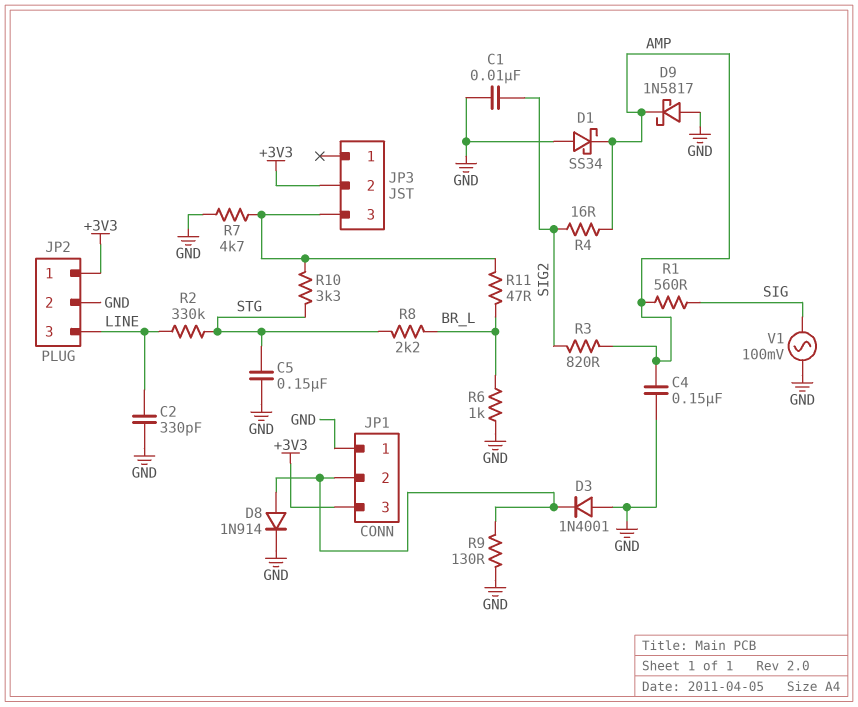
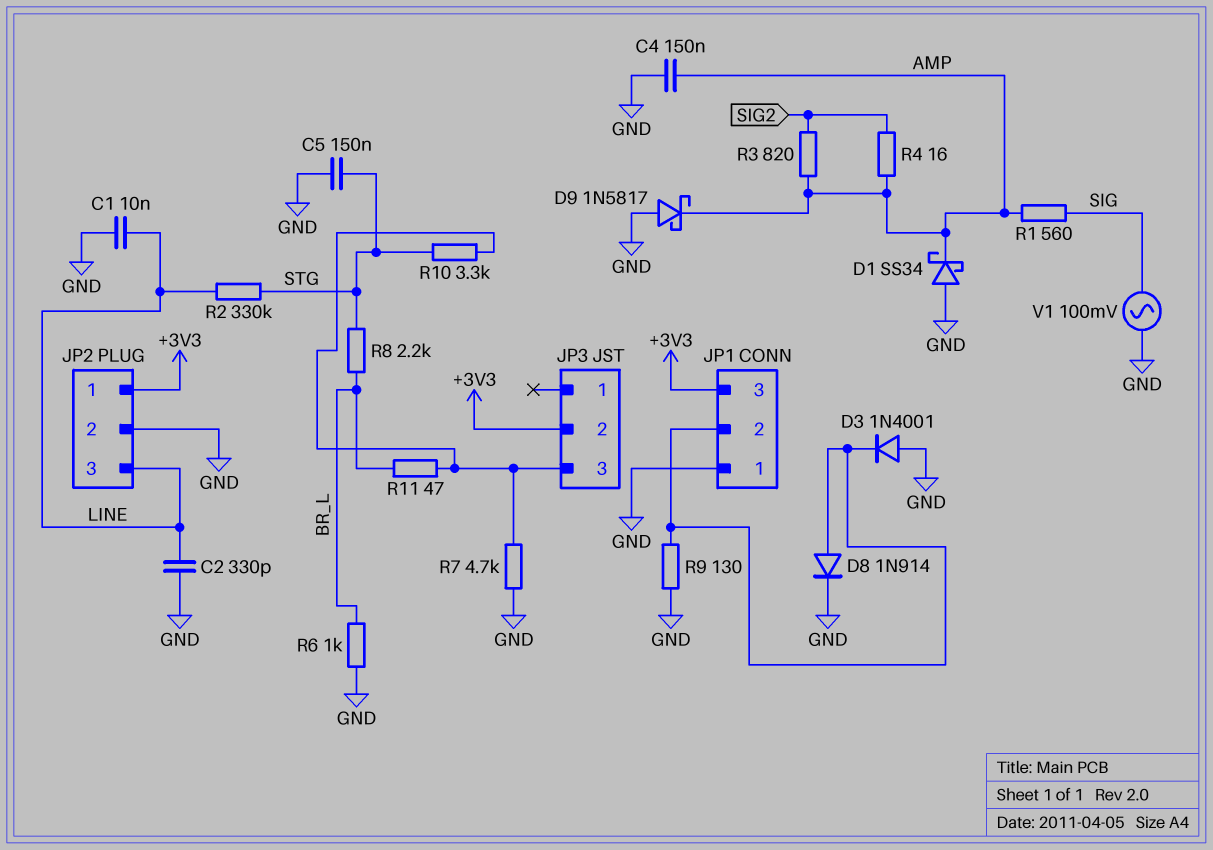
C1: 10nF (GND, SIG2) -> 10nF (GND, LINE)

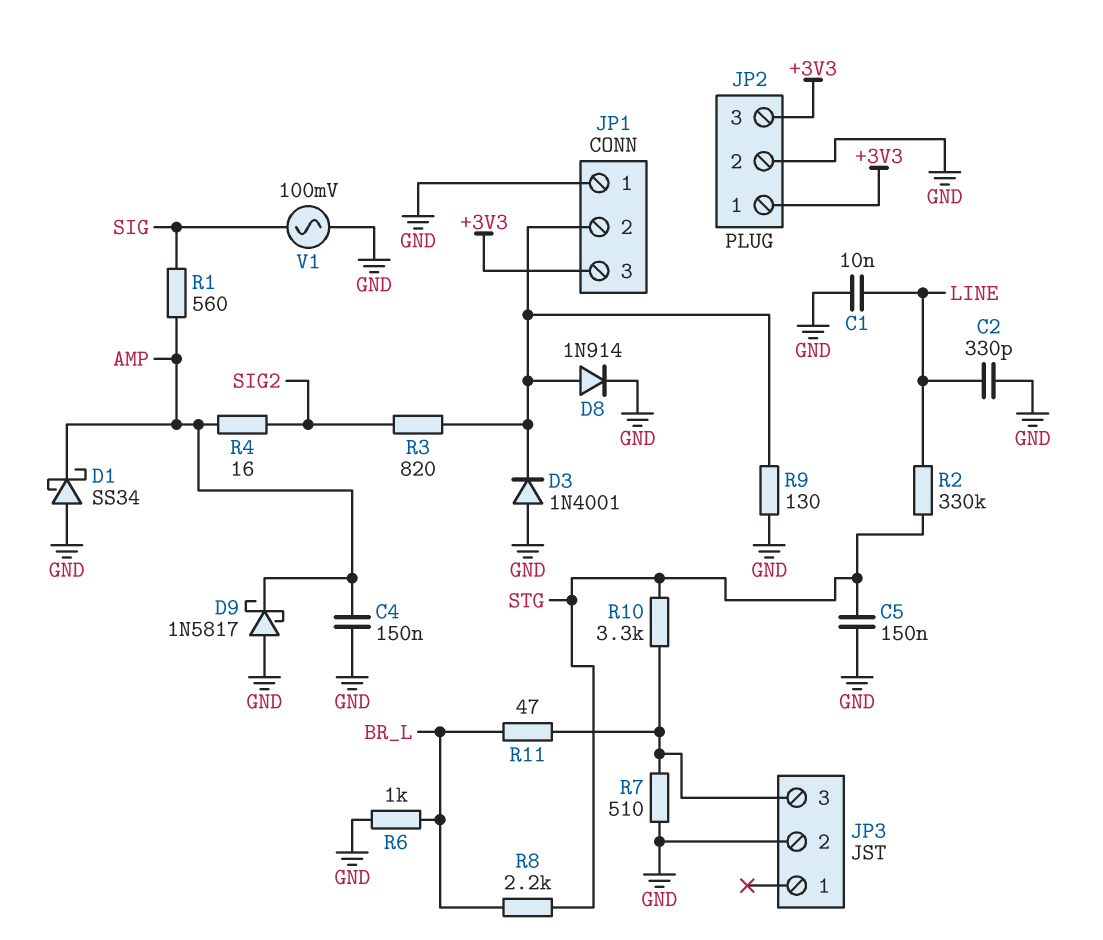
JP2 pin 3: LINE -> +3V3
JP3 pin 2: +3V3 -> GND
R3: 820 (AMP, SIG2) -> 820 (JP1/2, SIG2)
R7: 4.7k (GND, JP3/3) -> 510 (GND, JP3/3)

